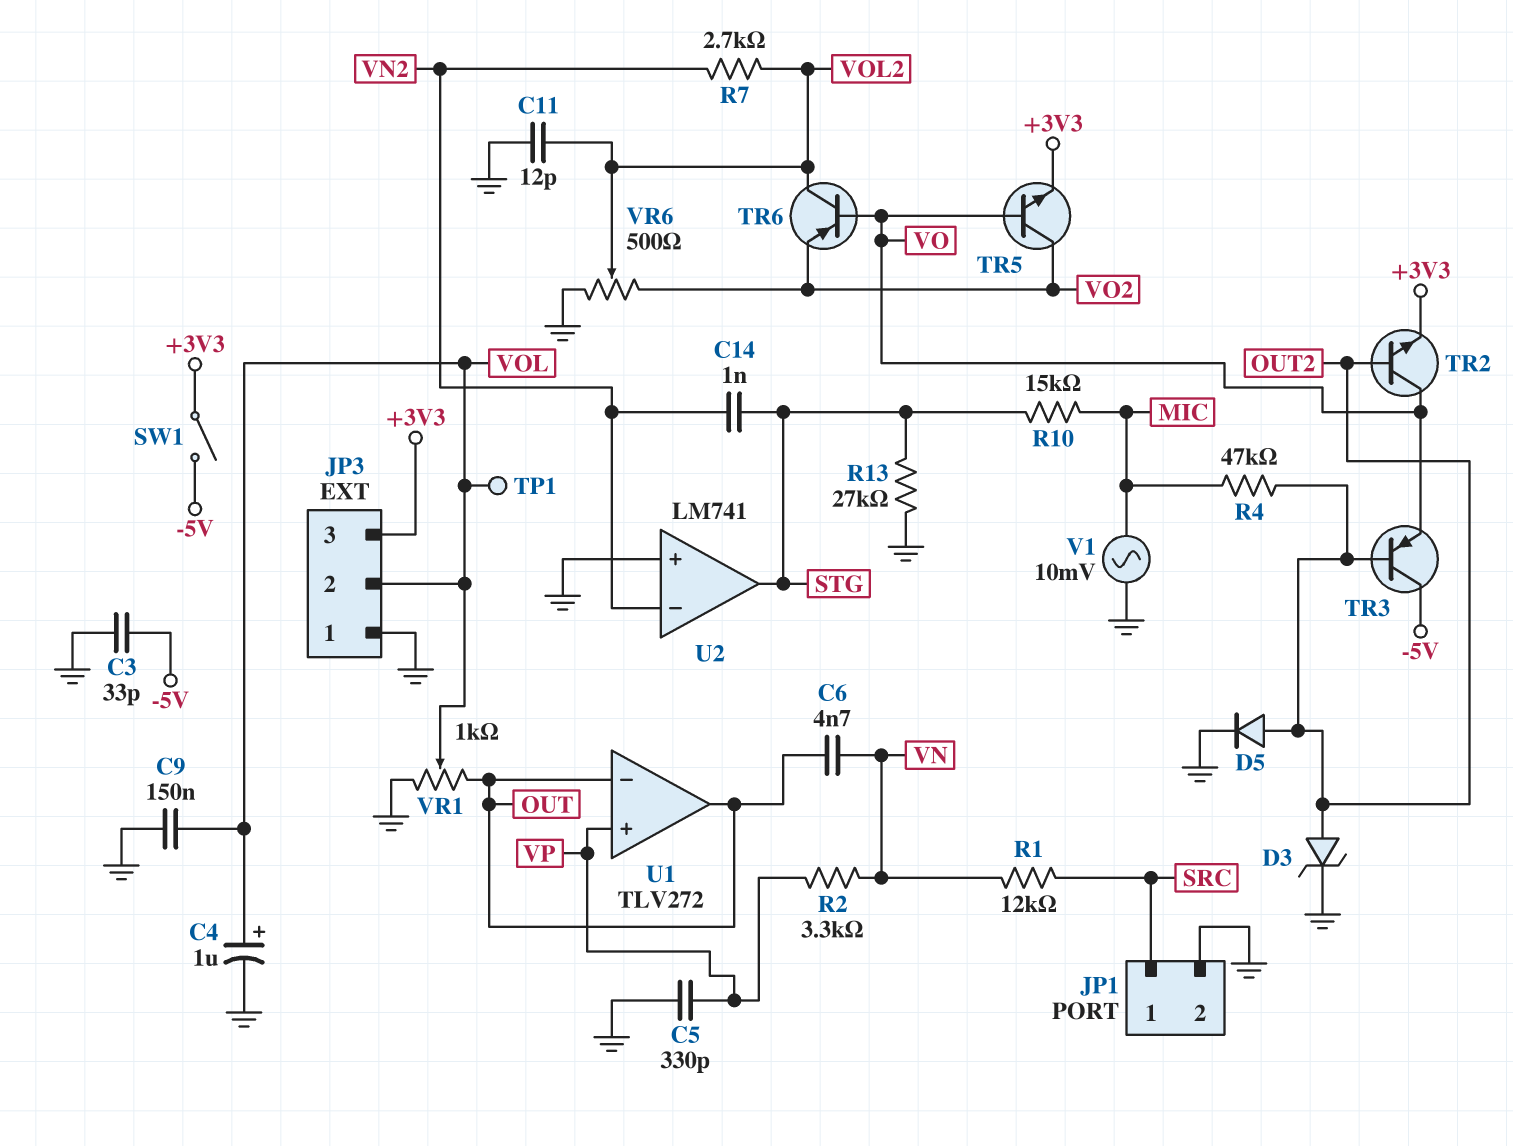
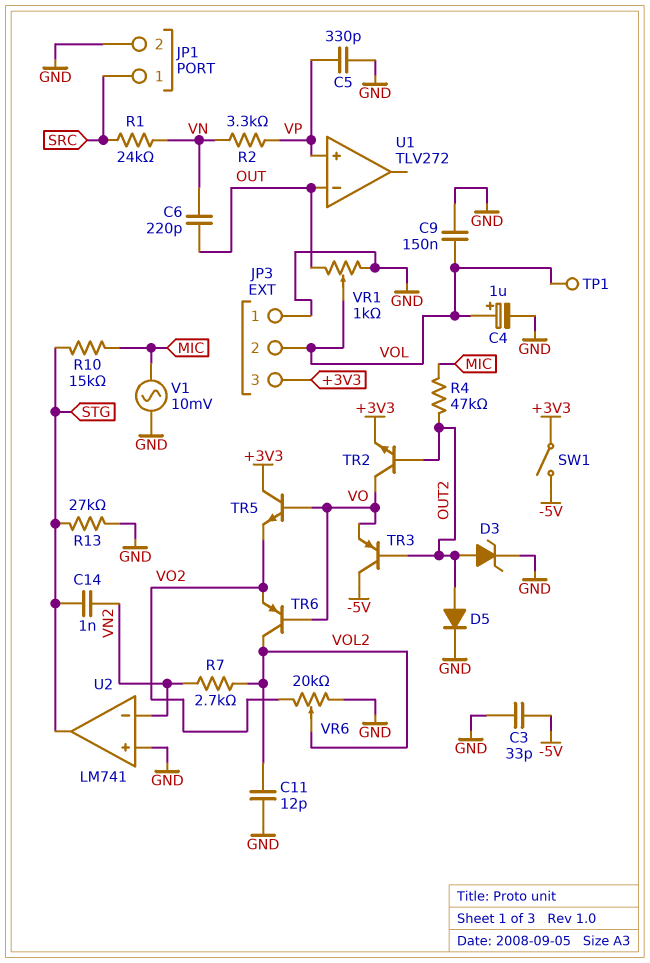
C6: 4.7nF (OUT, VN) -> 220pF (OUT, VN)
R1: 12k (SRC, VN) -> 24k (SRC, VN)
TR5: NPN (B VO, C VO2, E +3V3) -> NPN (B VO, C +3V3, E VO2)
U1 pin out: OUT -> none
VR6: 500 (GND, VO2, wiper VOL2) -> 20k (GND, VO2, wiper VOL2)

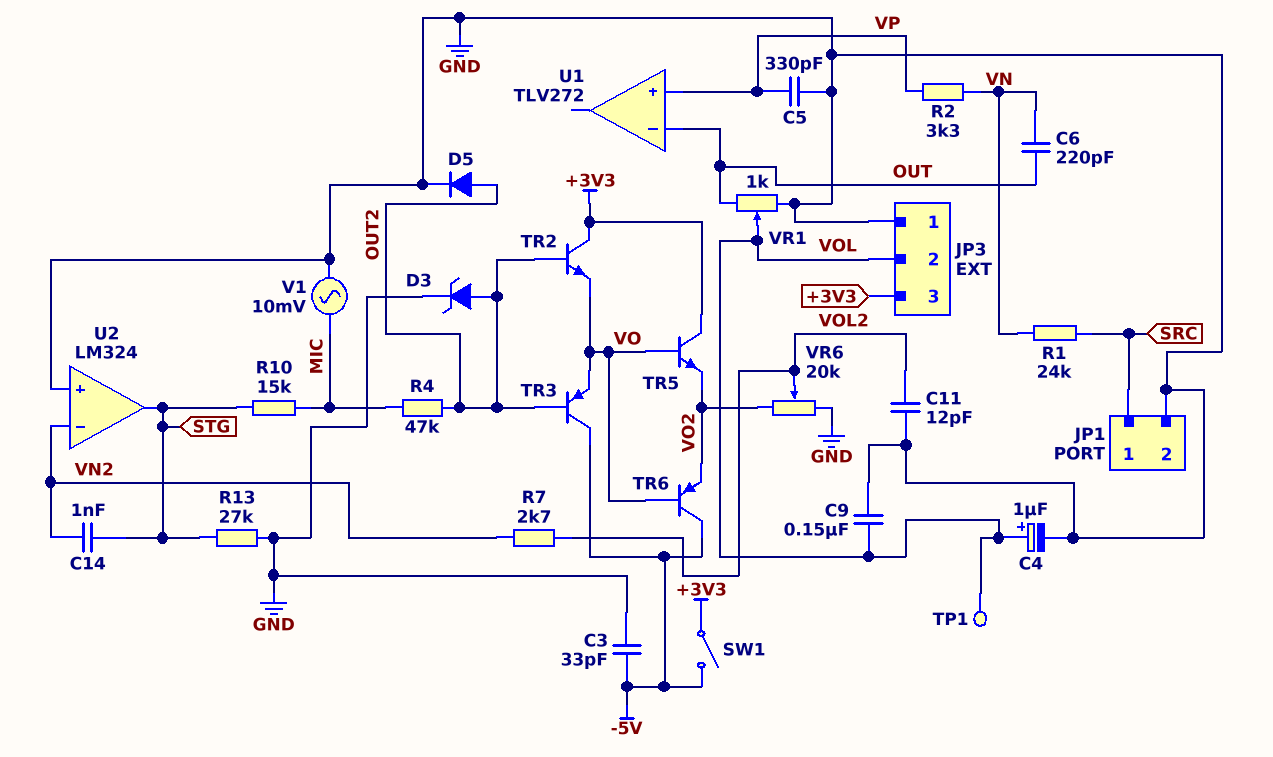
TR2: NPN (B OUT2, C VO, E +3V3) -> NPN (B OUT2, C +3V3, E VO)
TR6: PNP (B VO, C VOL2, E VO2) -> PNP (B VO, C -5V, E VO2)
U2: LM741 -> LM324

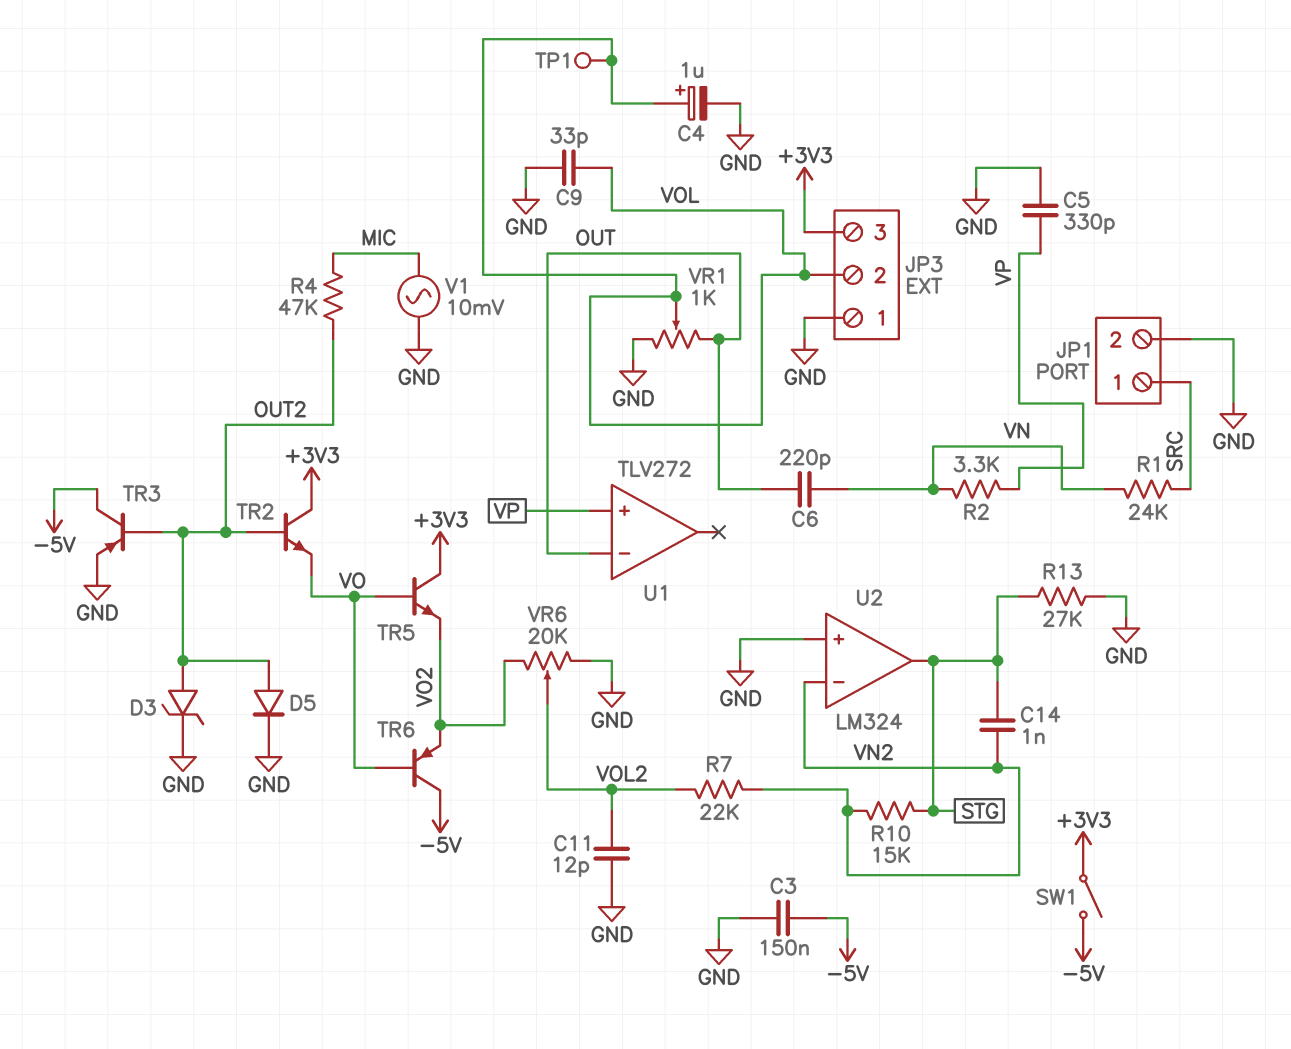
C3: 33pF (-5V, GND) -> 150nF (-5V, GND)
C9: 150nF (GND, VOL) -> 33pF (GND, VOL)
R7: 2.7k (VN2, VOL2) -> 22k (VN2, VOL2)
R10: 15k (MIC, STG) -> 15k (STG, VN2)
TR3: PNP (B OUT2, C -5V, E VO) -> PNP (B OUT2, C -5V, E GND)

